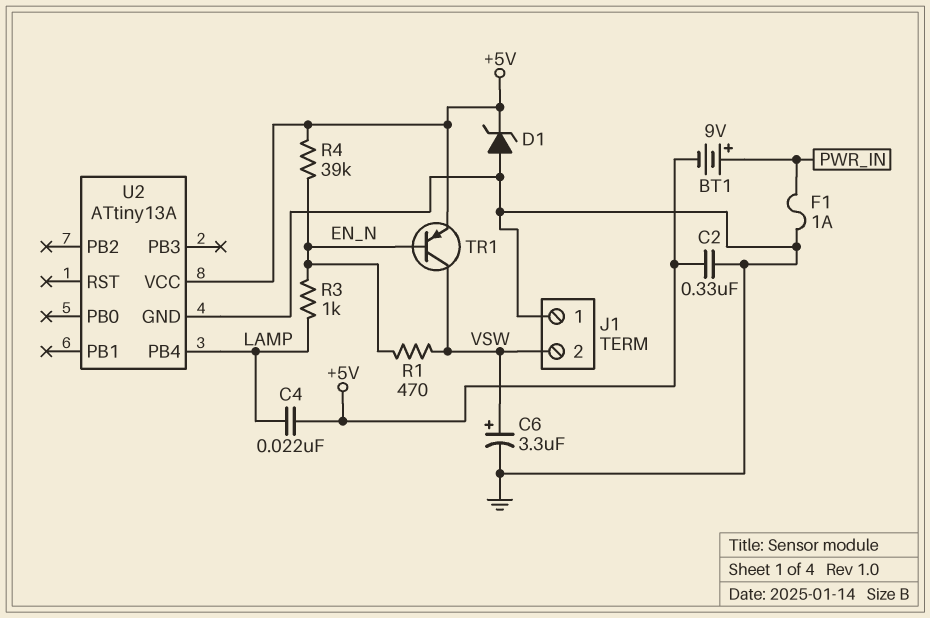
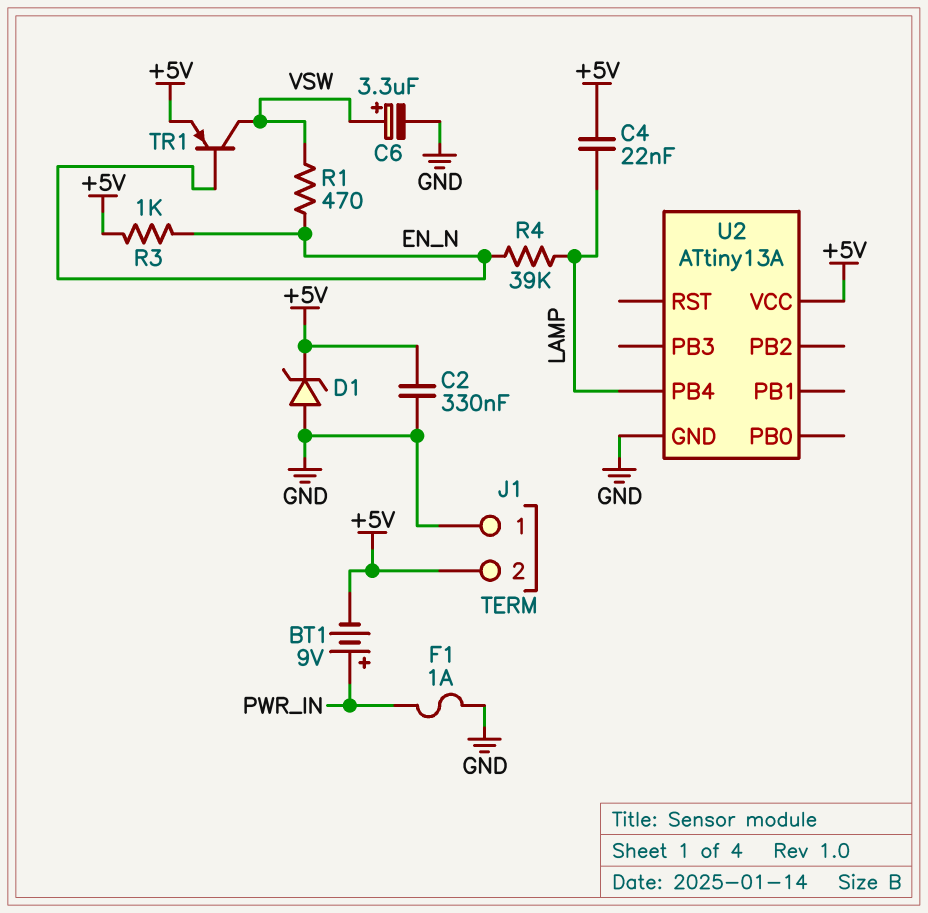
J1 pin 2: VSW -> +5V
R3: 1k (EN_N, LAMP) -> 1k (+5V, EN_N)
R4: 39k (+5V, EN_N) -> 39k (EN_N, LAMP)

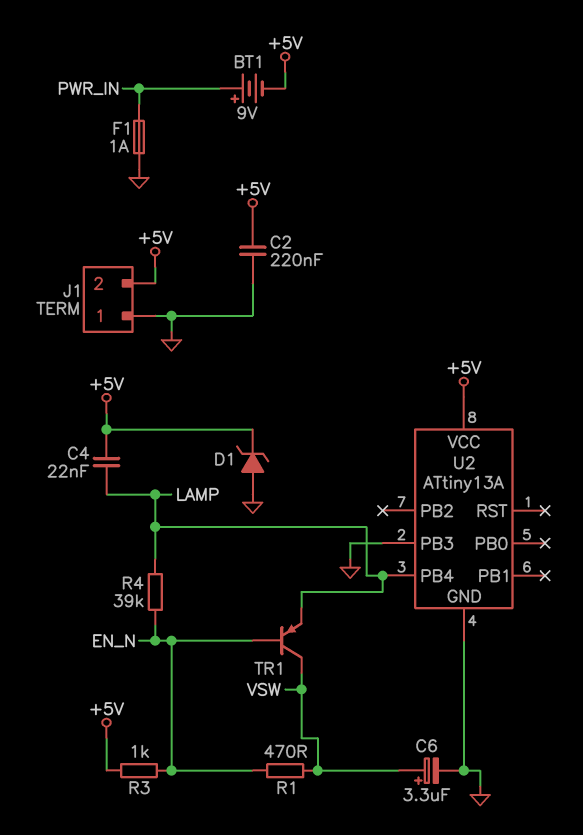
C2: 330nF (+5V, GND) -> 220nF (+5V, GND)
TR1: PNP (B EN_N, C VSW, E +5V) -> PNP (B EN_N, C VSW, E LAMP)
U2 pin PB3: none -> GND

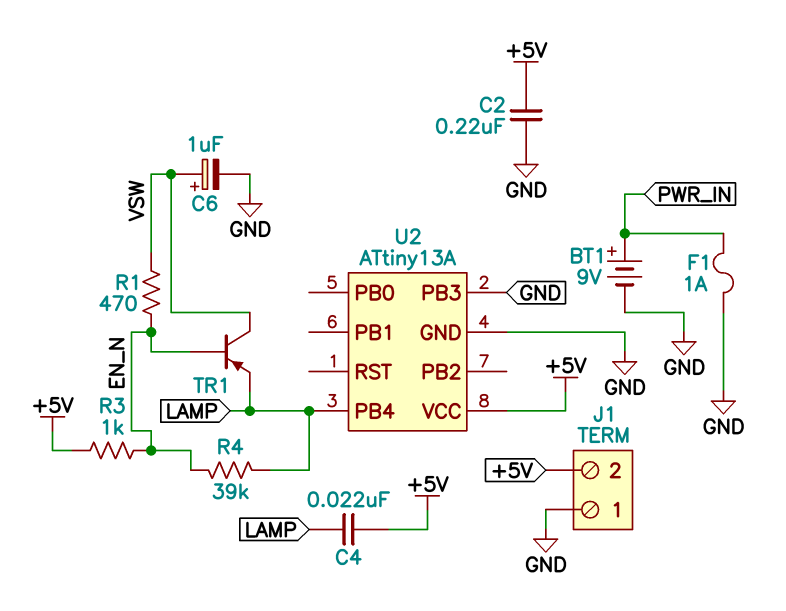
BT1: 9V (plus PWR_IN, minus +5V) -> 9V (plus PWR_IN, minus GND)
C6: 3.3uF (plus VSW, minus GND) -> 1uF (plus VSW, minus GND)
D1: zener (A GND, K +5V) -> none

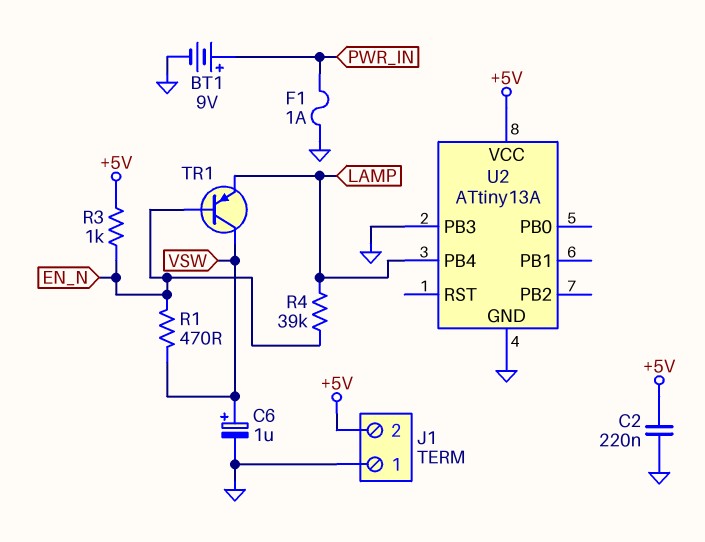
C4: 22nF (+5V, LAMP) -> none

